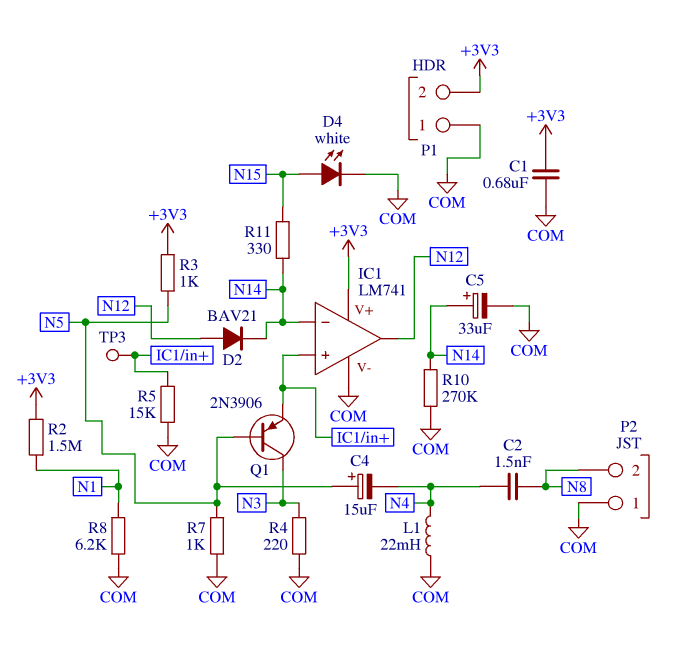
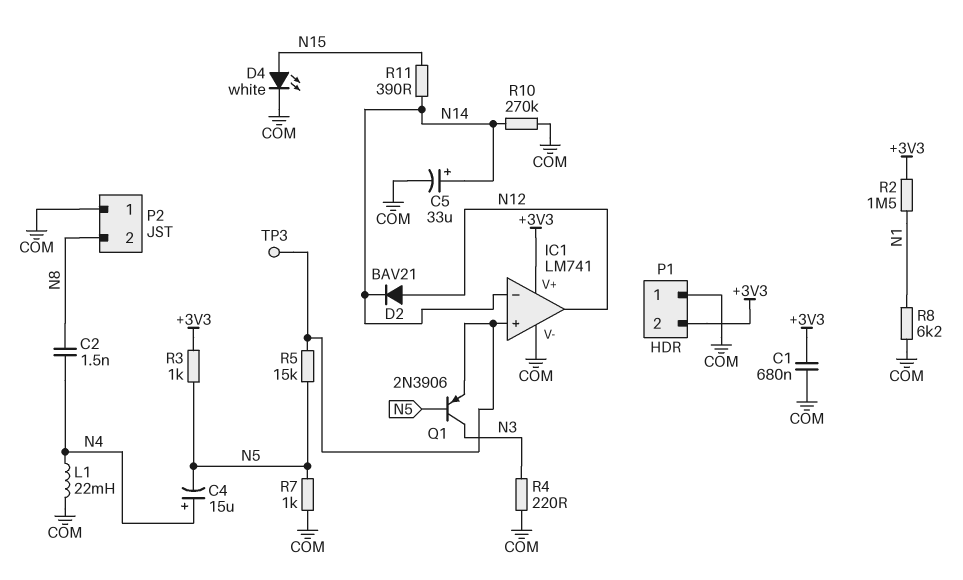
C4: 15uF (plus N5, minus N4) -> 15uF (plus N4, minus N5)
R5: 15k (COM, IC1/in+) -> 15k (IC1/in+, N5)
R11: 330 (N14, N15) -> 390 (N14, N15)

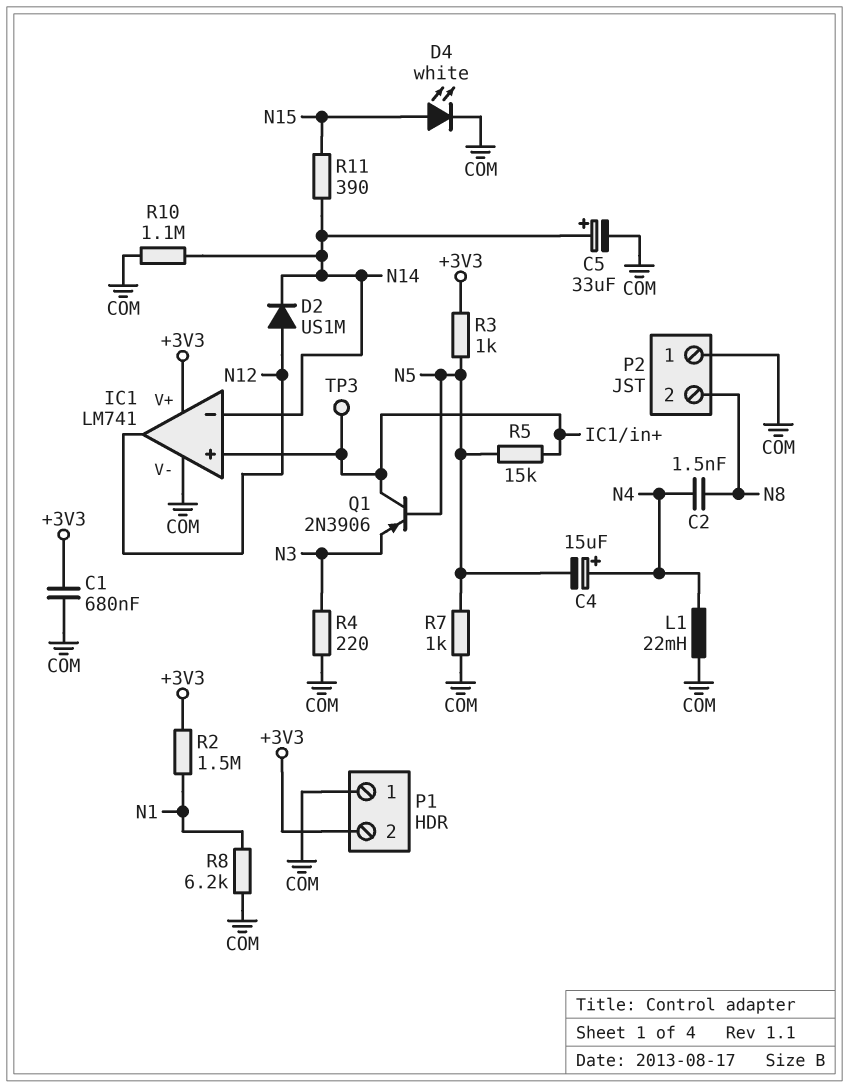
D2: diode BAV21 (A N12, K N14) -> diode US1M (A N12, K N14)
Q1: PNP 2N3906 (B N5, C N3, E IC1/in+) -> PNP 2N3906 (B N5, C IC1/in+, E N3)
R10: 270k (COM, N14) -> 1.1M (COM, N14)

